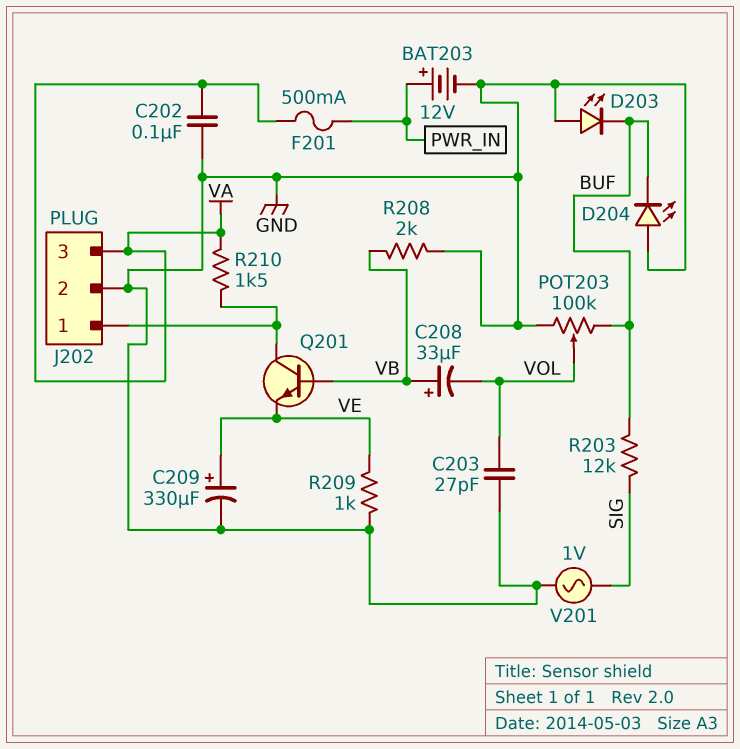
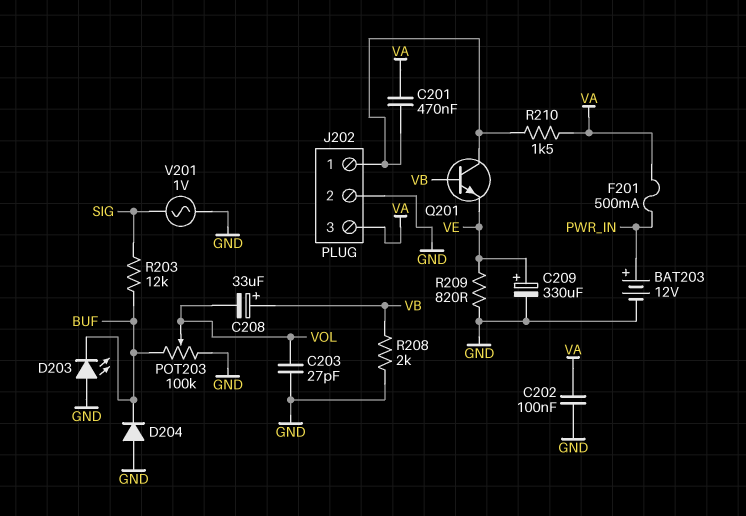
C201: none -> 470nF (J202/1, VA)
D204: LED (A GND, K BUF) -> diode (A GND, K BUF)
R209: 1k (GND, VE) -> 820 (GND, VE)

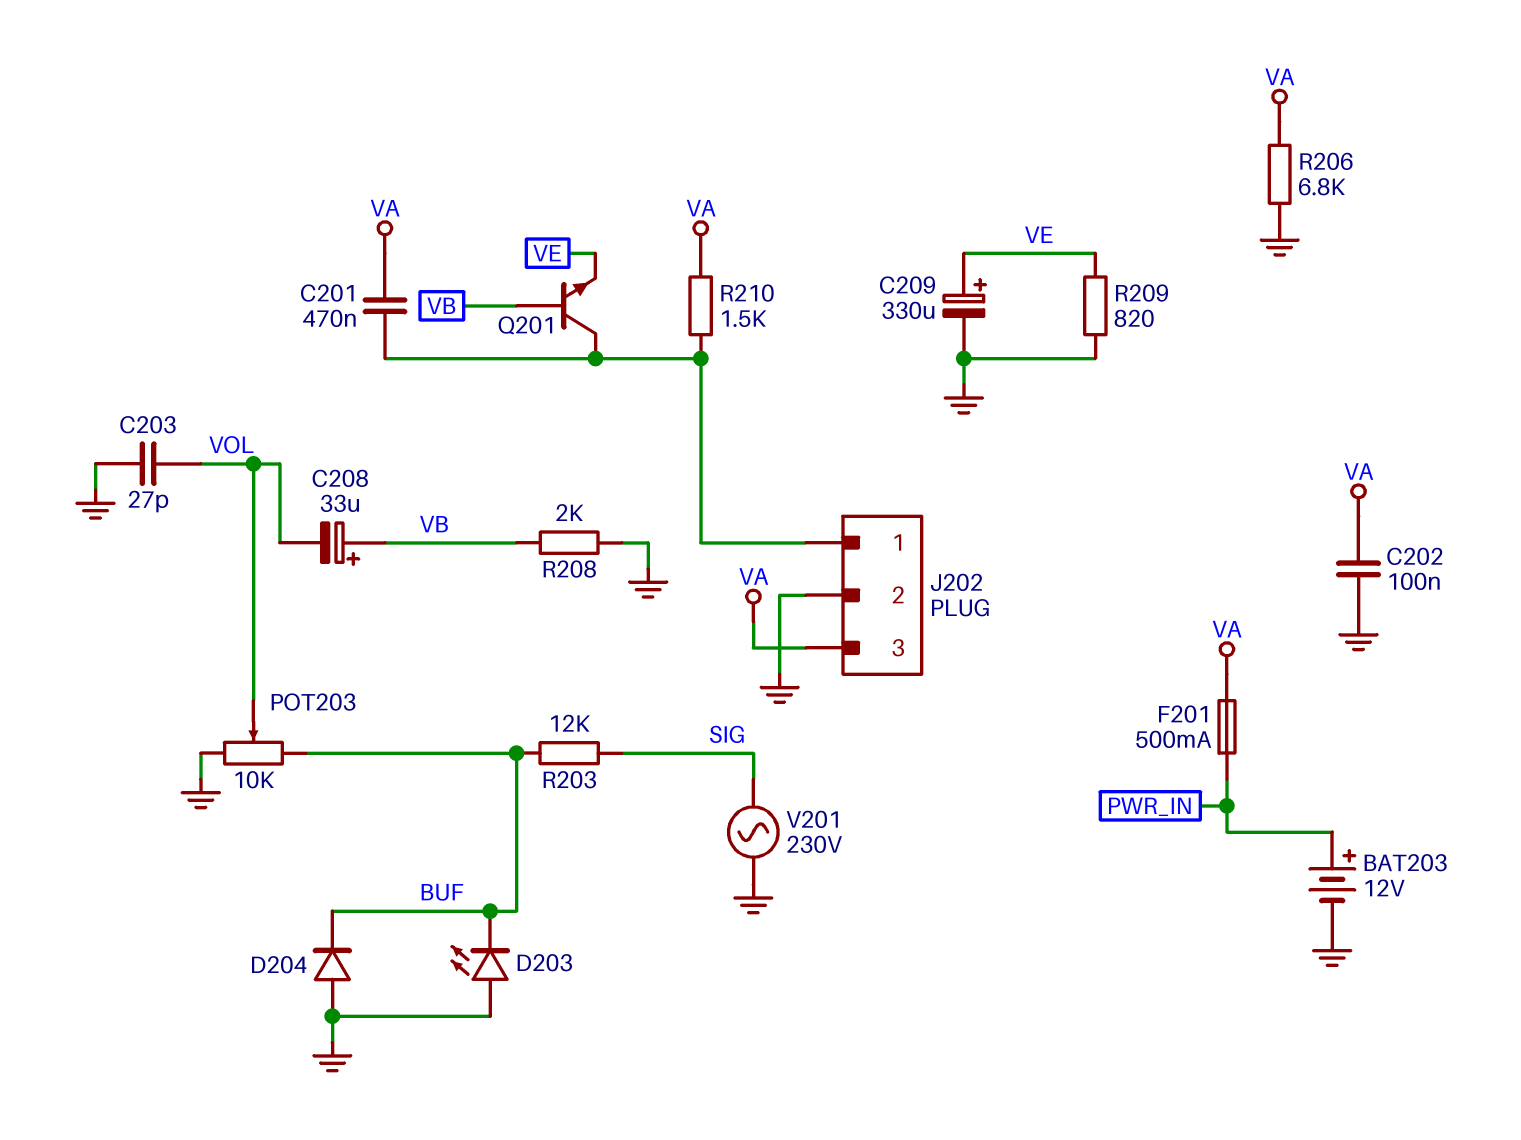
POT203: 100k (BUF, GND, wiper VOL) -> 10k (BUF, GND, wiper VOL)
R206: none -> 6.8k (GND, VA)
V201: AC 1V (GND, SIG) -> AC 230V (GND, SIG)

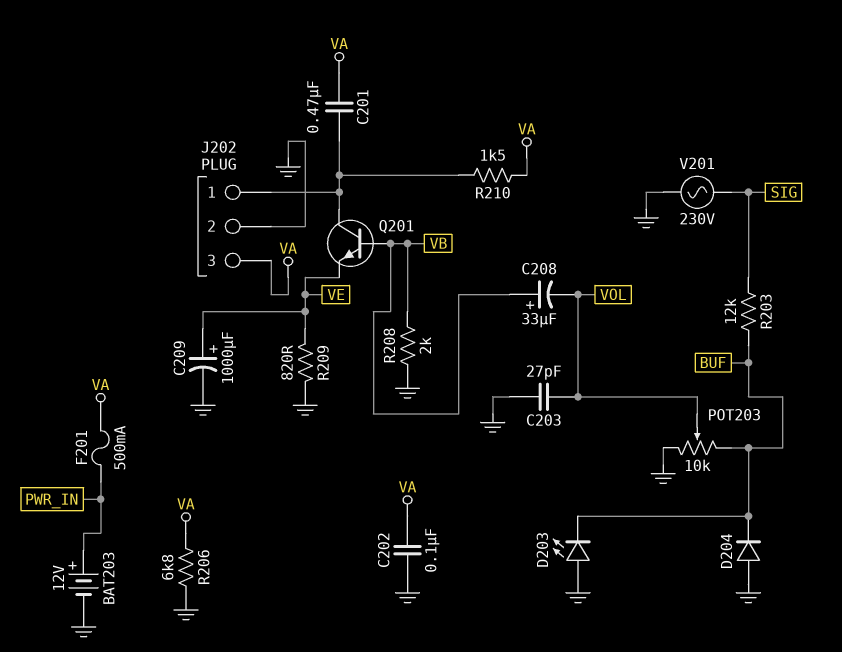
C209: 330uF (plus VE, minus GND) -> 1000uF (plus VE, minus GND)

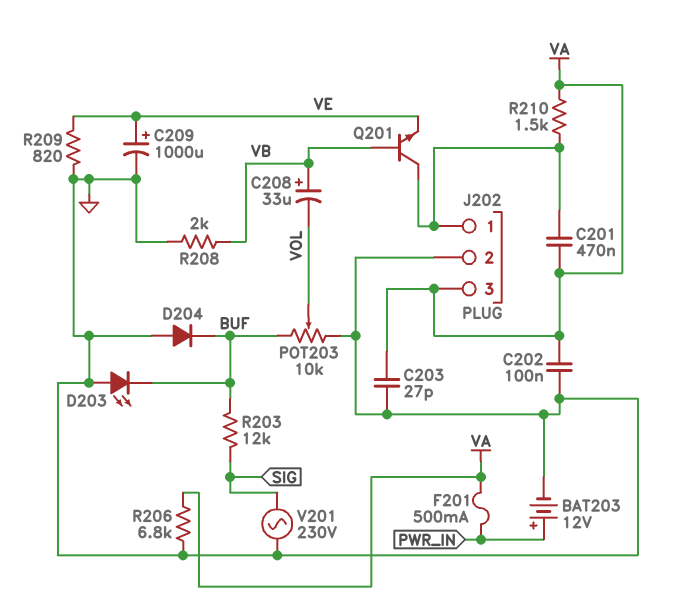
C203: 27pF (GND, VOL) -> 27pF (GND, VA)

